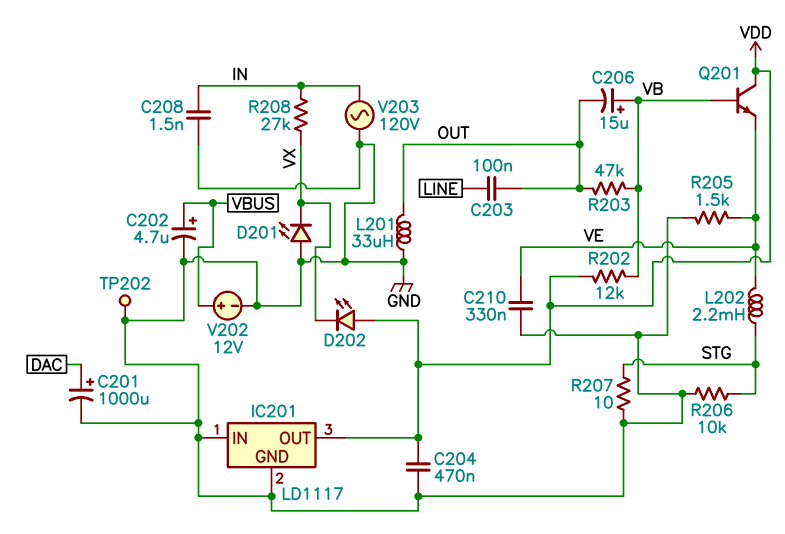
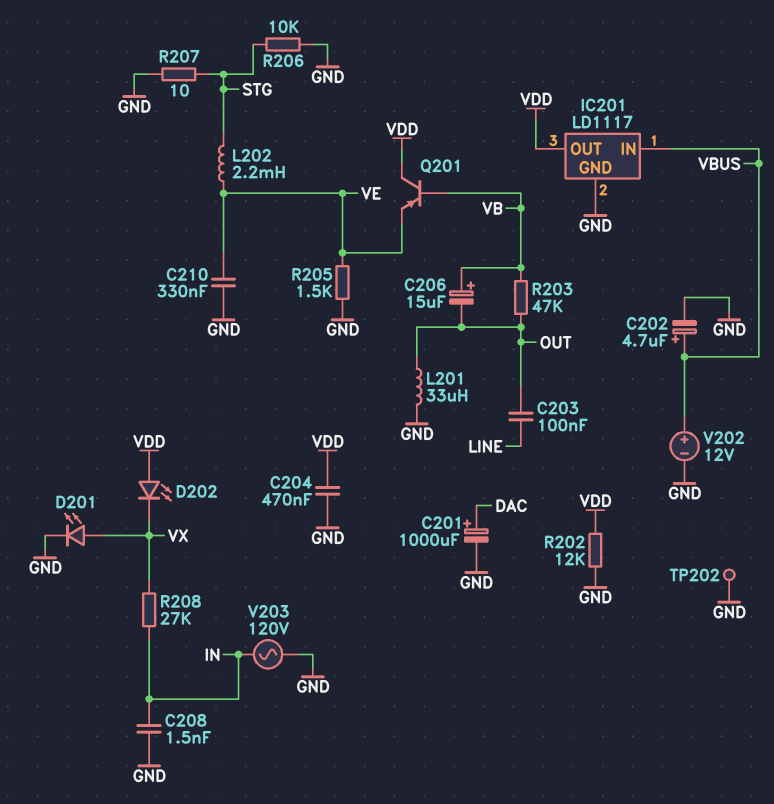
D201: LED (A GND, K VX) -> LED (A VX, K GND)
IC201 pin IN: GND -> VBUS
Q201: NPN (B VB, C VDD, E VE) -> PNP (B VB, C VDD, E VE)
R202: 12k (VB, VDD) -> 12k (GND, VDD)

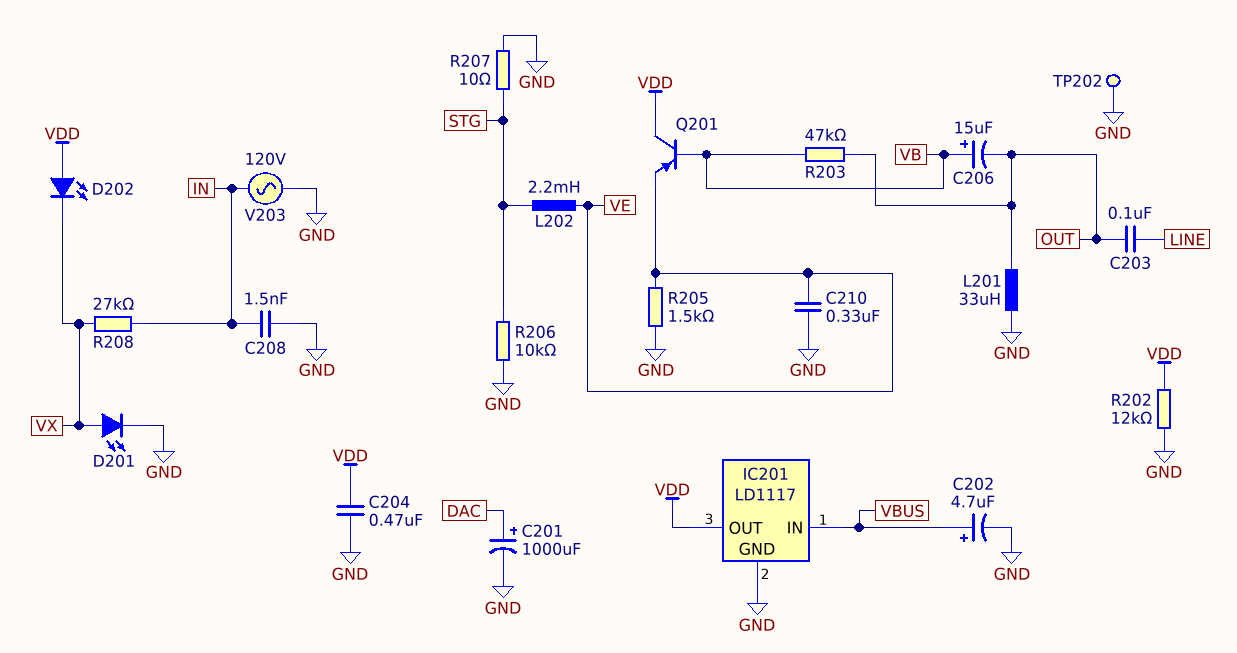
V202: 12V (plus VBUS, minus GND) -> none

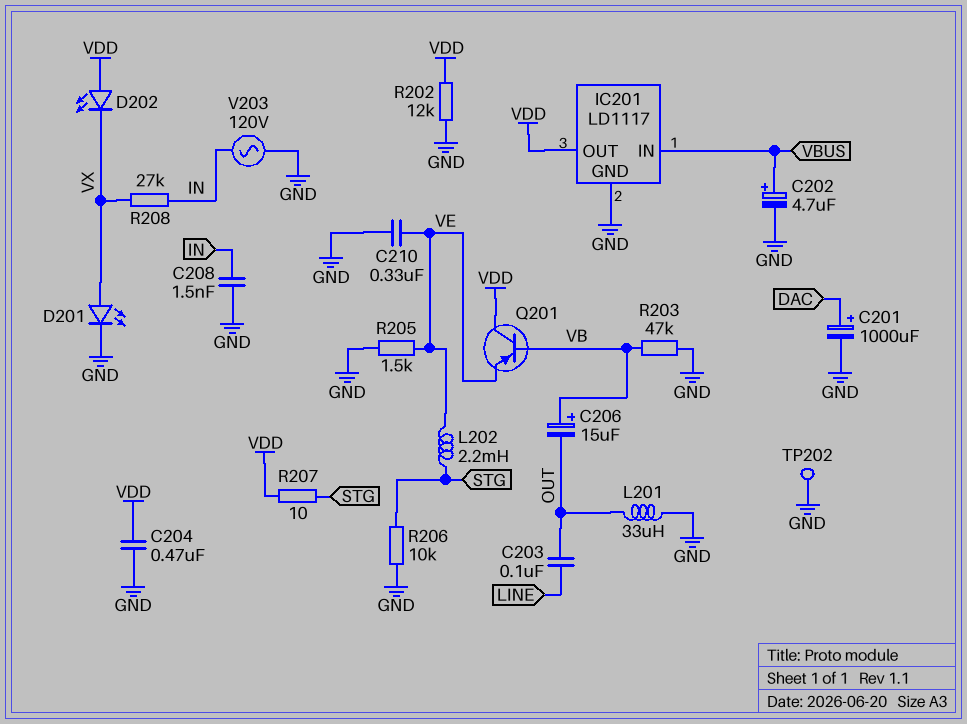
R203: 47k (OUT, VB) -> 47k (GND, VB)
R207: 10 (GND, STG) -> 10 (STG, VDD)

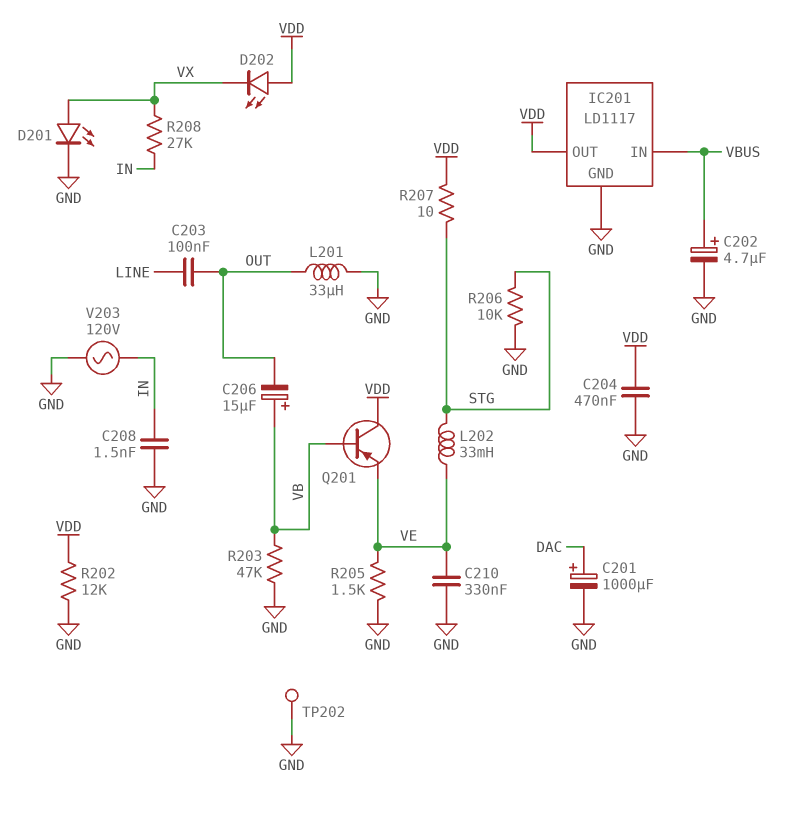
L202: 2.2mH (STG, VE) -> 33mH (STG, VE)

